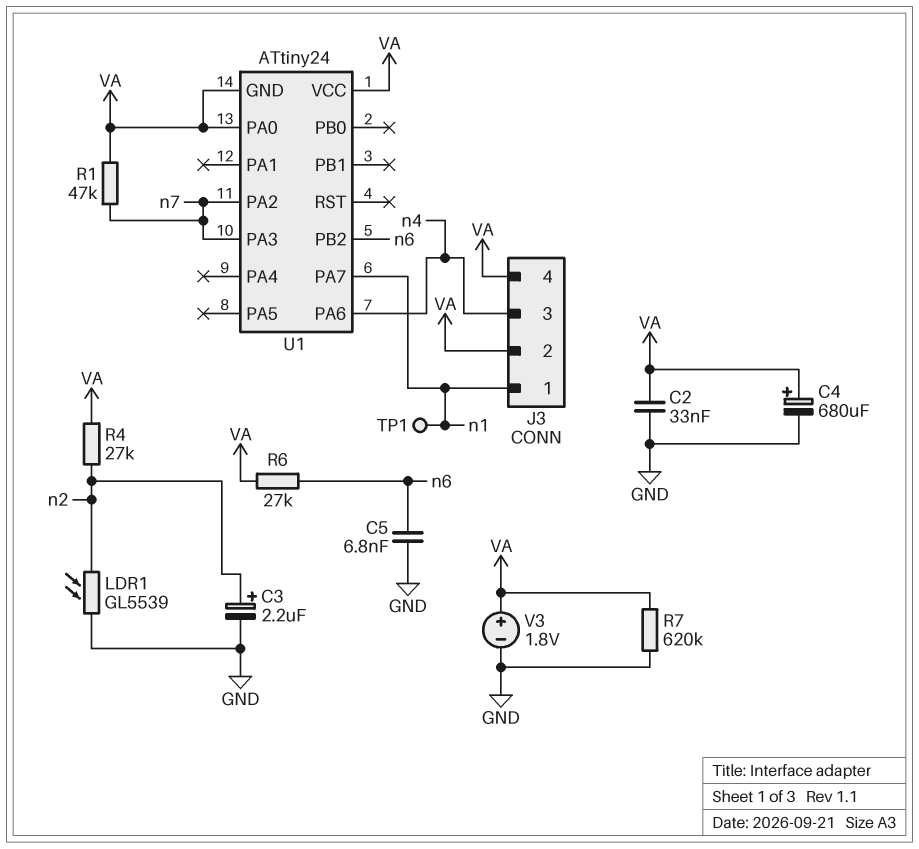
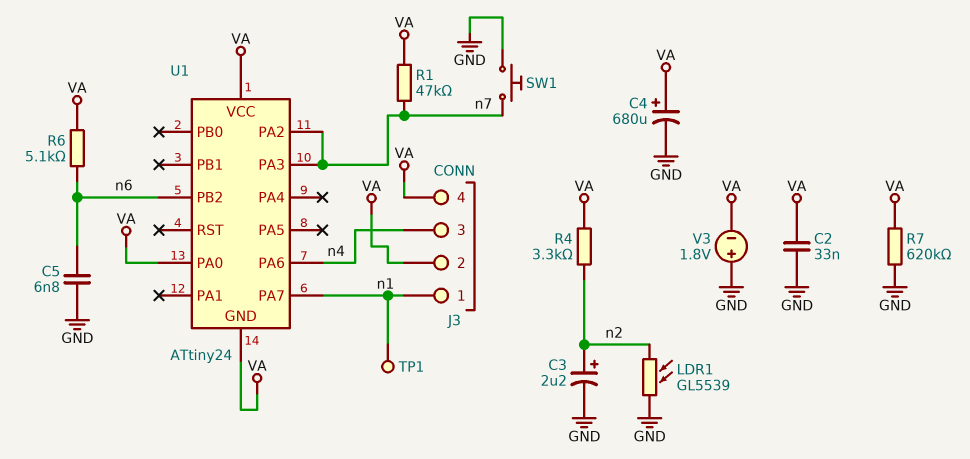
R4: 27k (VA, n2) -> 3.3k (VA, n2)
R6: 27k (VA, n6) -> 5.1k (VA, n6)
SW1: none -> button (GND, n7)
V3: 1.8V (plus VA, minus GND) -> 1.8V (plus GND, minus VA)

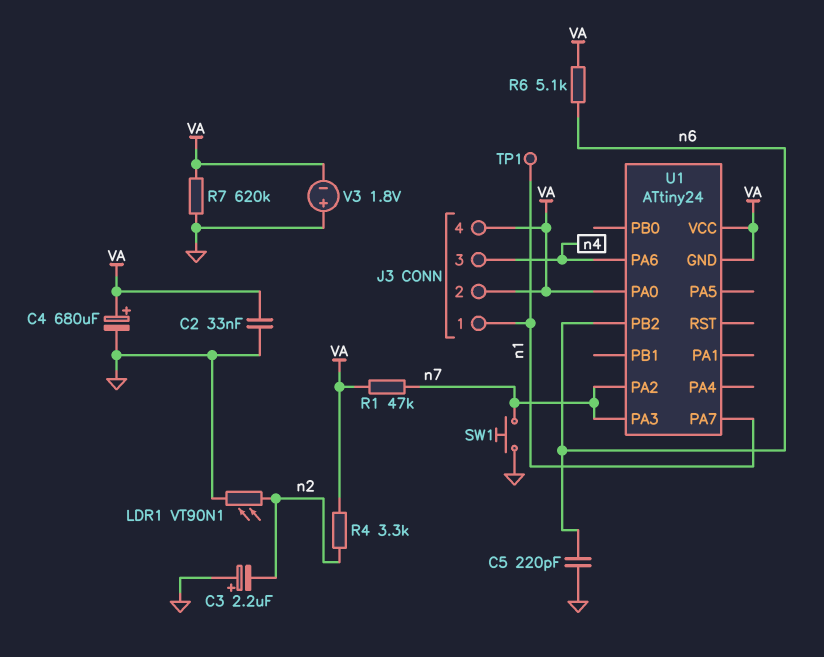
C3: 2.2uF (plus n2, minus GND) -> 2.2uF (plus GND, minus n2)
C5: 6.8nF (GND, n6) -> 220pF (GND, n6)
LDR1: GL5539 (GND, n2) -> VT90N1 (GND, n2)

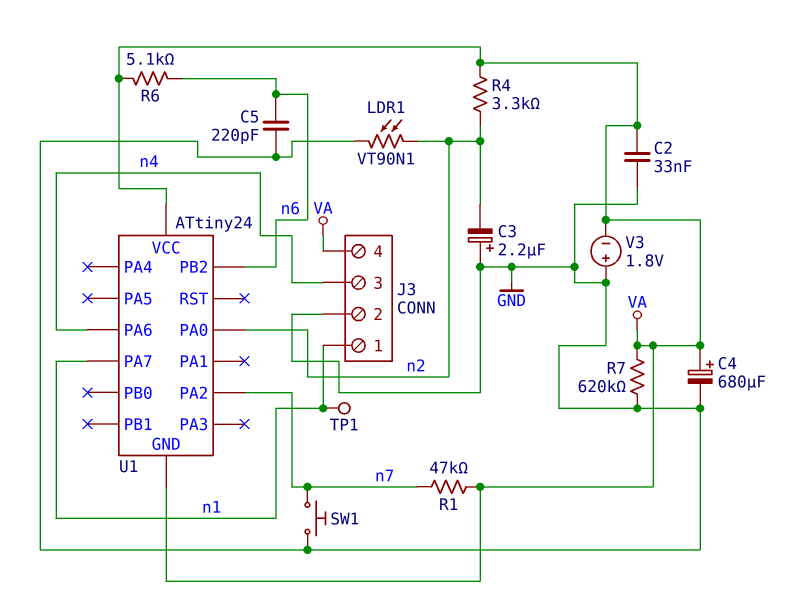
J3 pin 2: VA -> GND
U1 pin PA0: VA -> n2
U1 pin PA3: n7 -> none

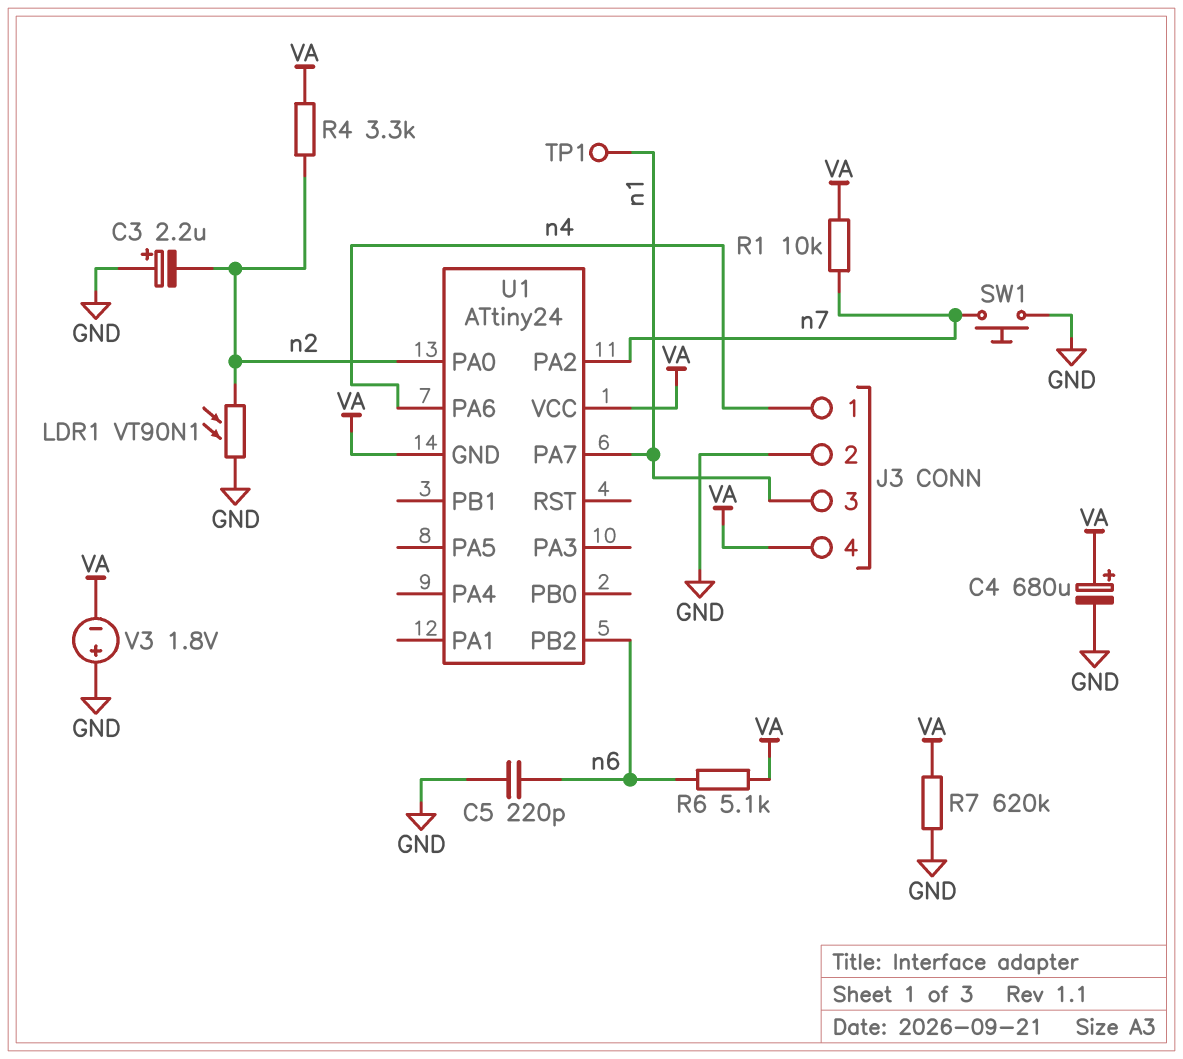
C2: 33nF (GND, VA) -> none
J3 pin 1: n1 -> n4
J3 pin 3: n4 -> n1
R1: 47k (VA, n7) -> 10k (VA, n7)

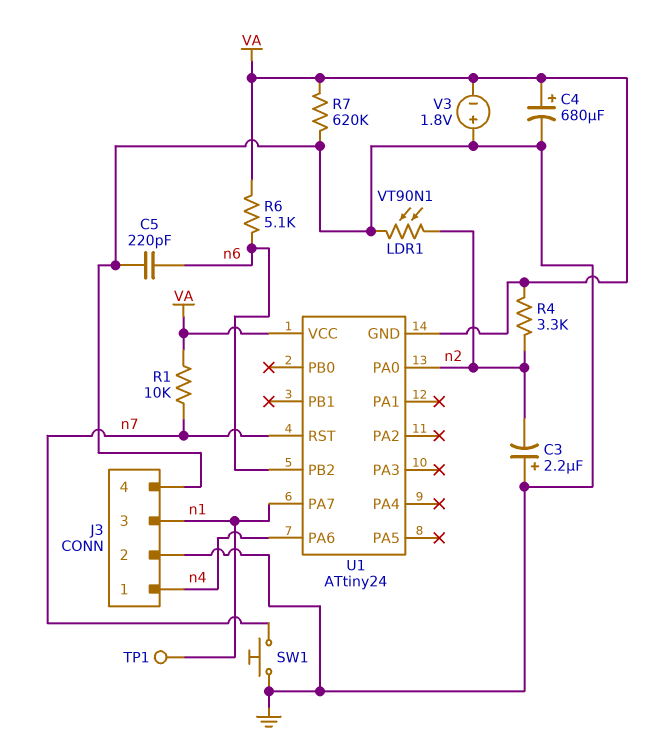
J3 pin 4: VA -> GND
U1 pin PA2: n7 -> none
U1 pin RST: none -> n7

